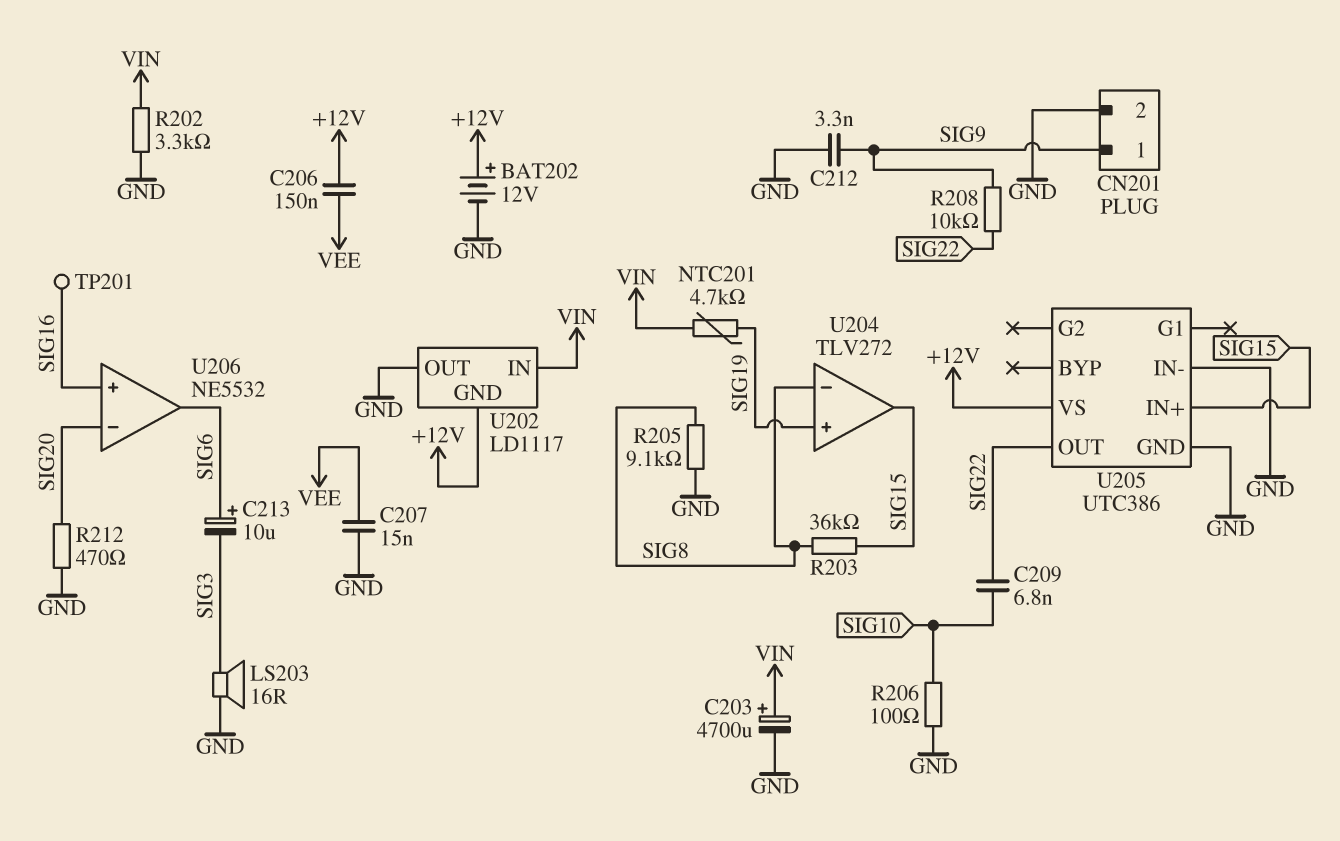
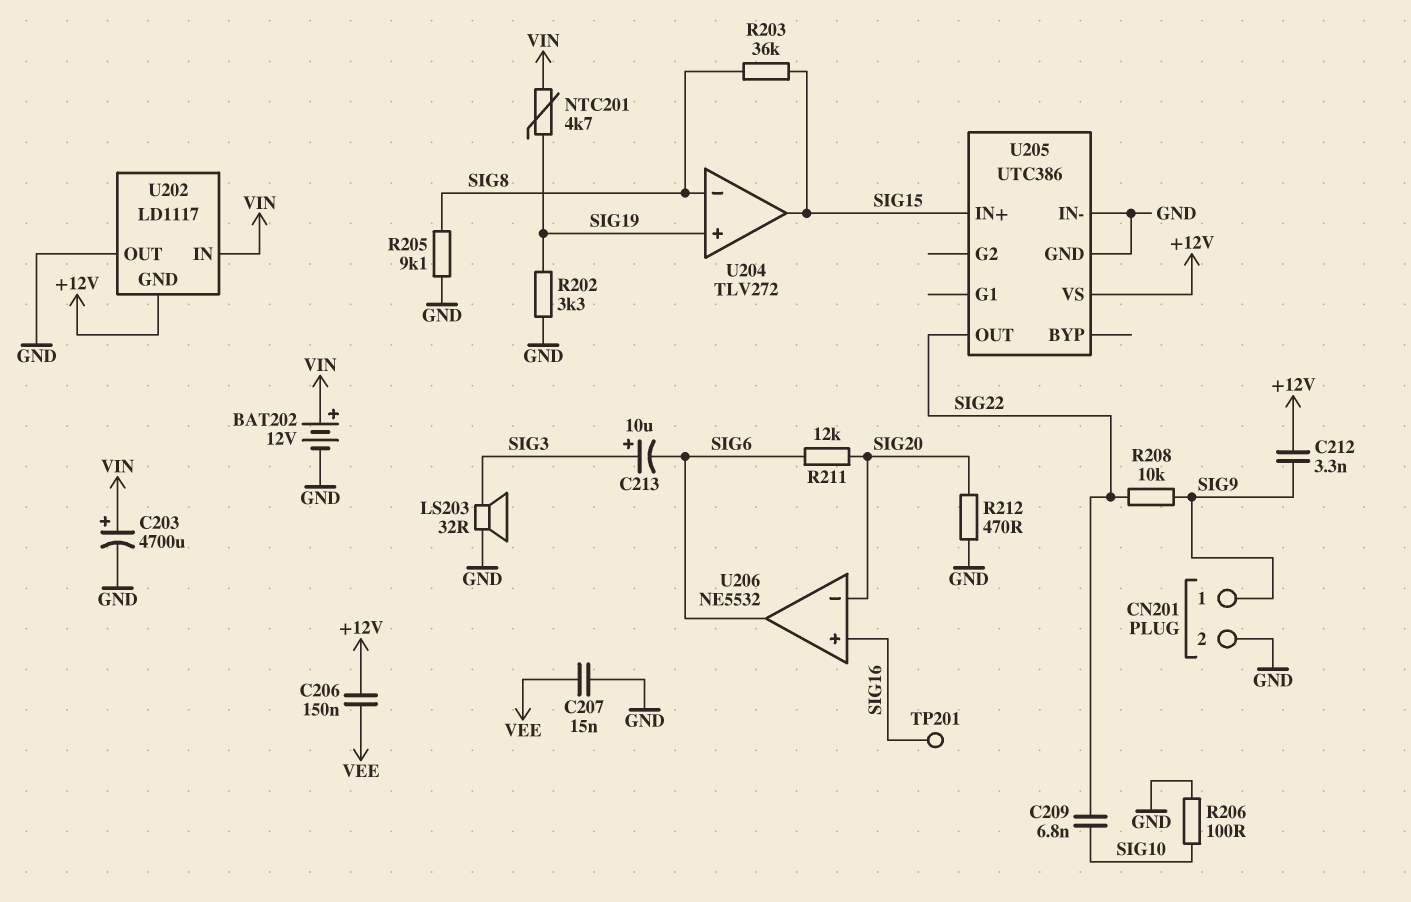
BAT202: 12V (plus +12V, minus GND) -> 12V (plus VIN, minus GND)
C212: 3.3nF (GND, SIG9) -> 3.3nF (+12V, SIG9)
C213: 10uF (plus SIG6, minus SIG3) -> 10uF (plus SIG3, minus SIG6)
LS203: speaker 16R (GND, SIG3) -> speaker 32R (GND, SIG3)
R202: 3.3k (GND, VIN) -> 3.3k (GND, SIG19)
R211: none -> 12k (SIG6, SIG20)

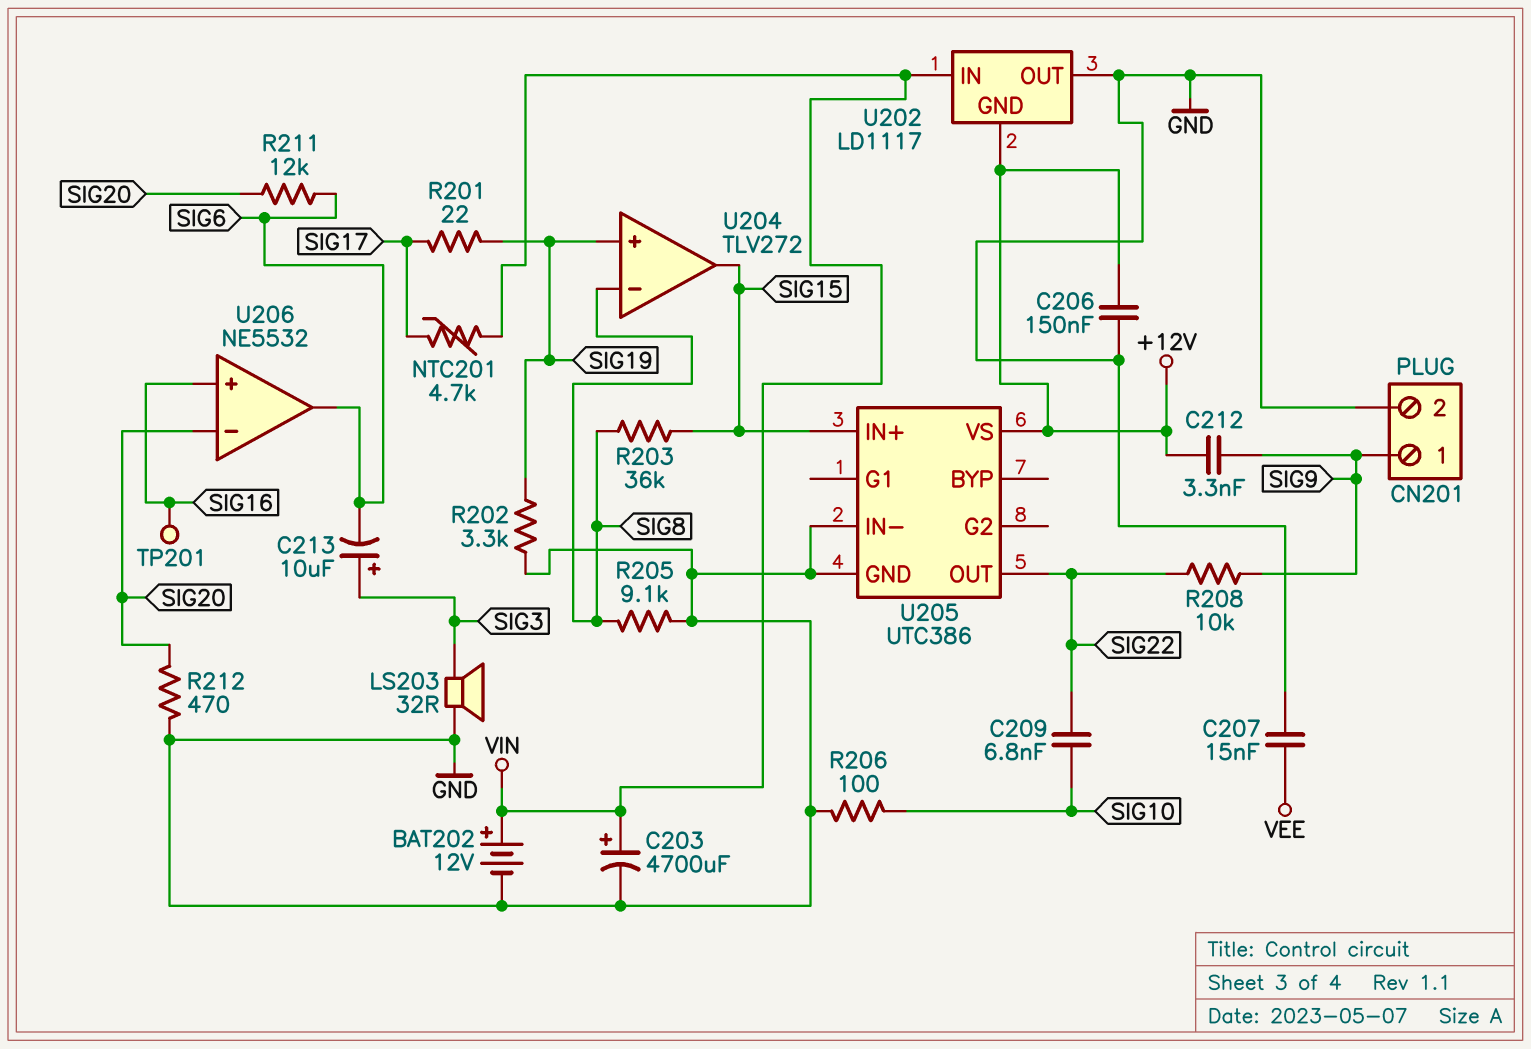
C206: 150nF (+12V, VEE) -> 150nF (+12V, GND)
NTC201: 4.7k (SIG19, VIN) -> 4.7k (SIG17, VIN)
R201: none -> 22 (SIG17, SIG19)

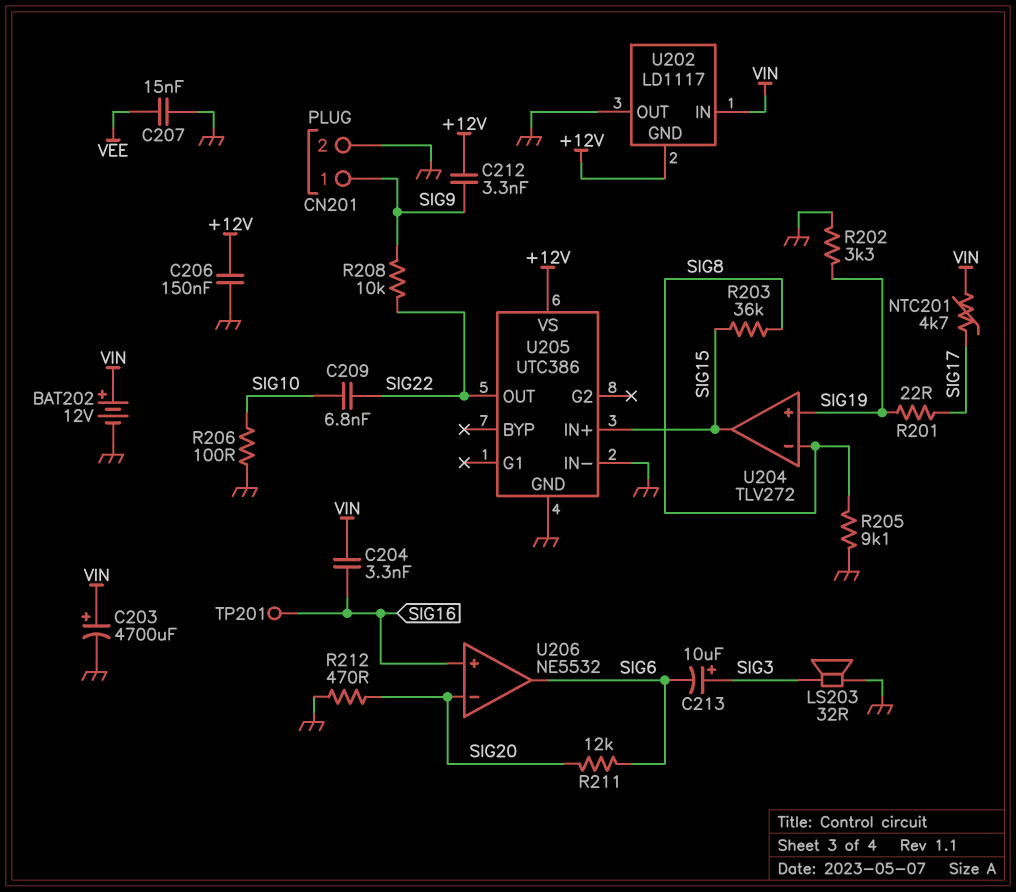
C204: none -> 3.3nF (SIG16, VIN)

